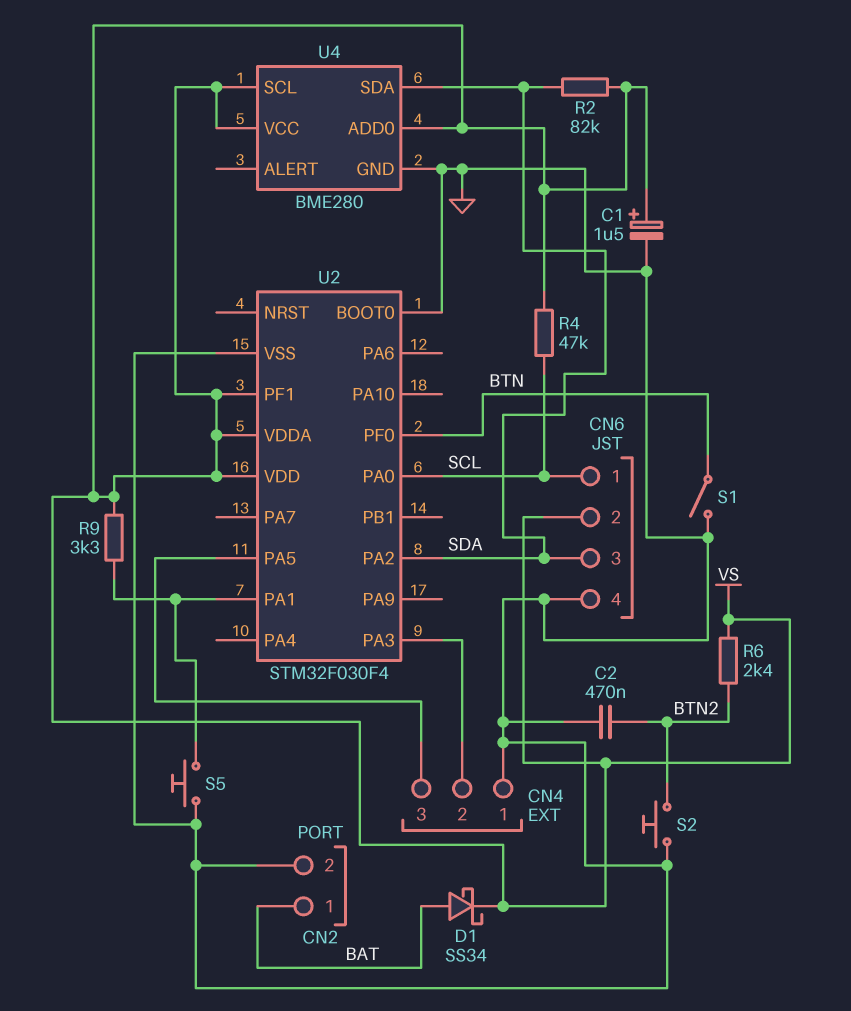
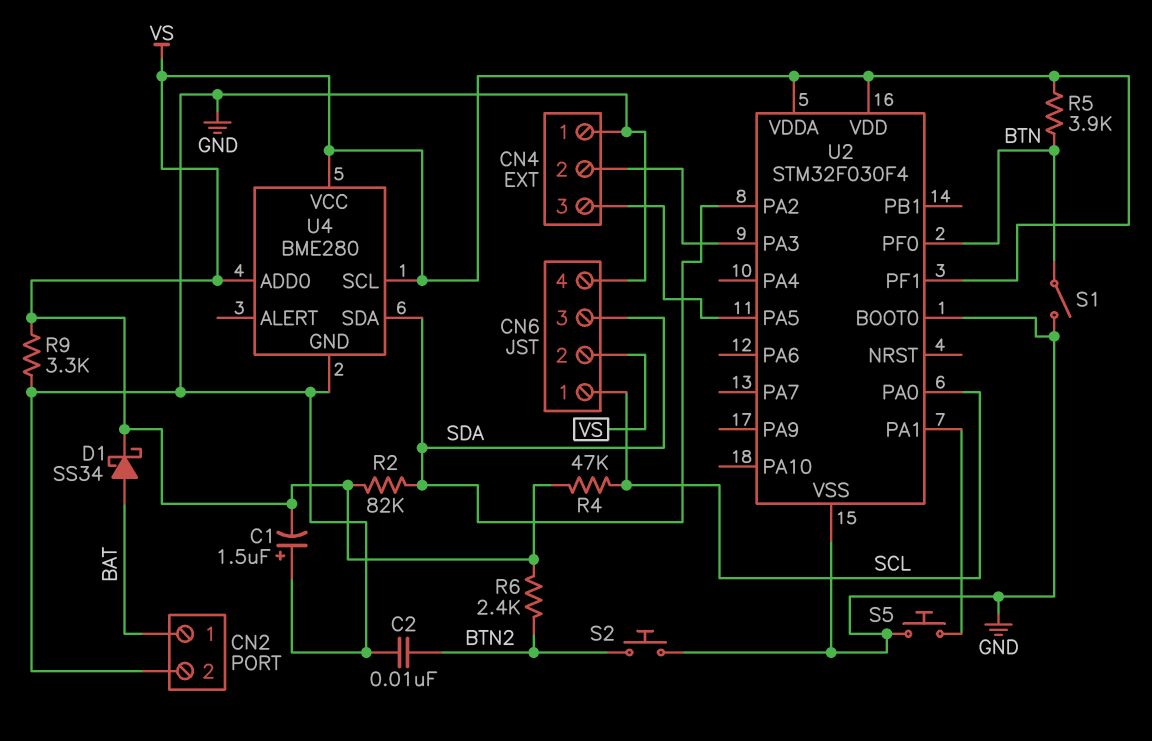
C1: 1.5uF (plus VS, minus GND) -> 1.5uF (plus GND, minus VS)
C2: 470nF (BTN2, GND) -> 10nF (BTN2, GND)
R5: none -> 3.9k (BTN, VS)
R9: 3.3k (U2/PA1, VS) -> 3.3k (GND, VS)

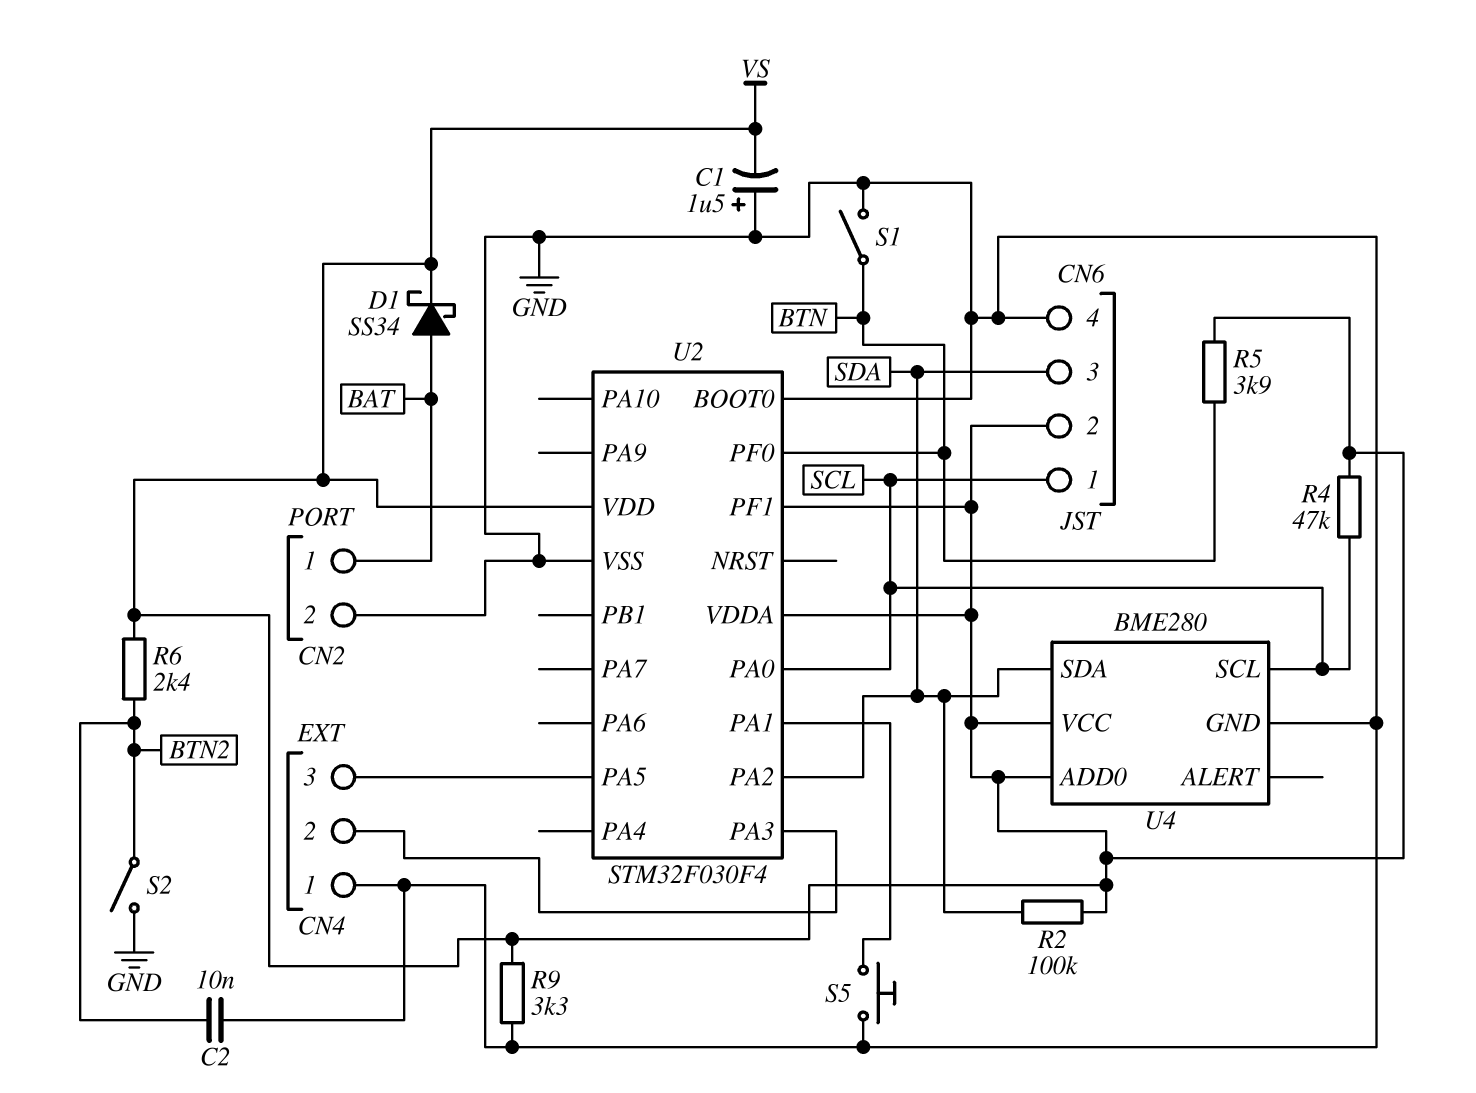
R2: 82k (SDA, VS) -> 100k (SDA, VS)
S2: button (BTN2, GND) -> switch (BTN2, GND)
U4 pin SCL: VS -> SCL

